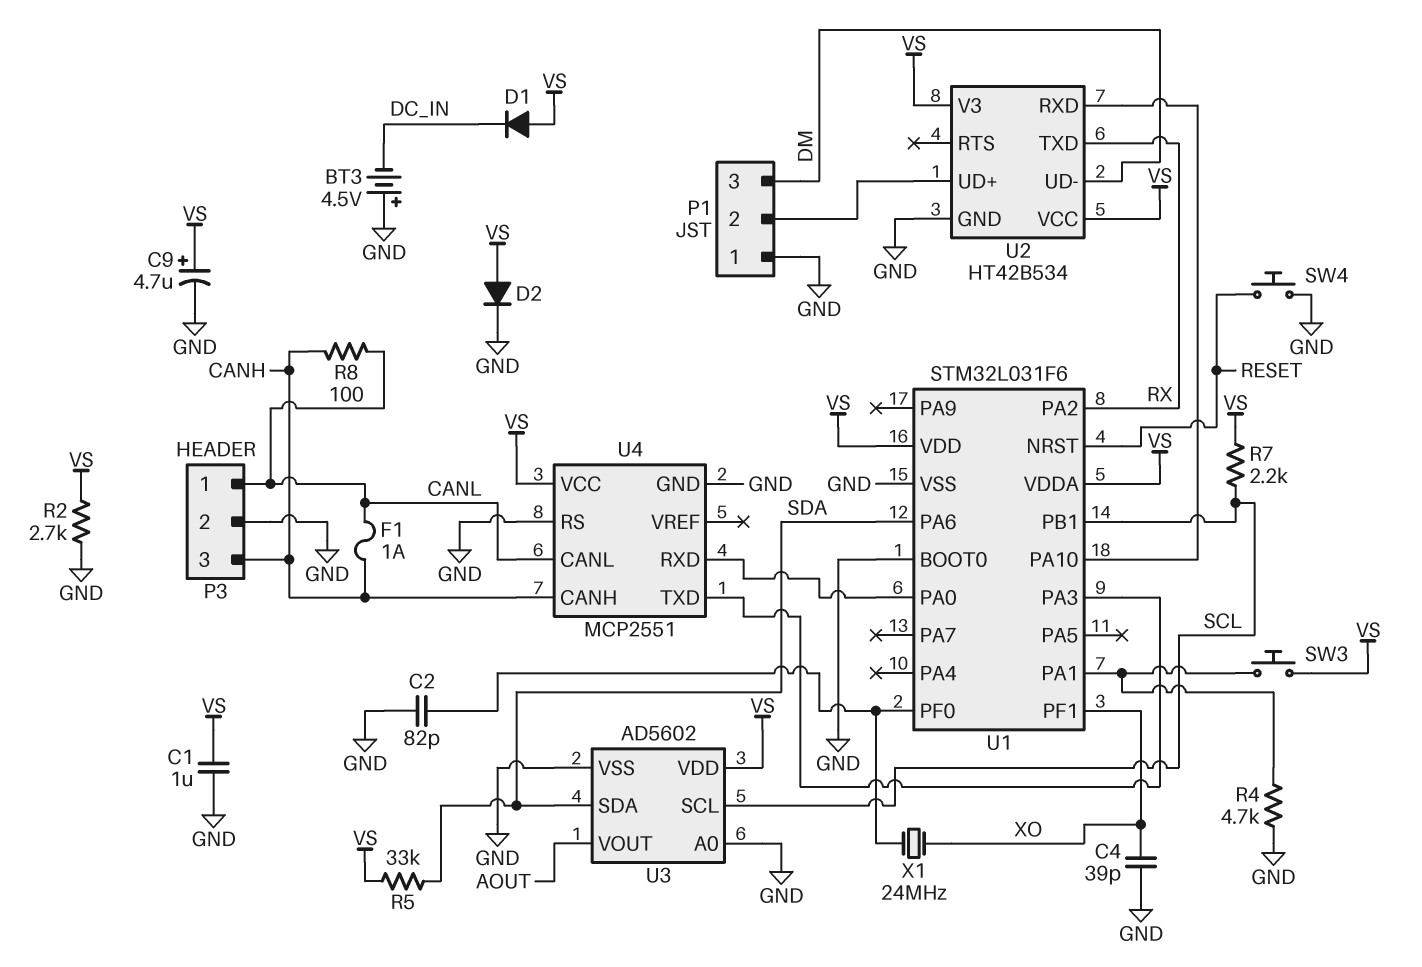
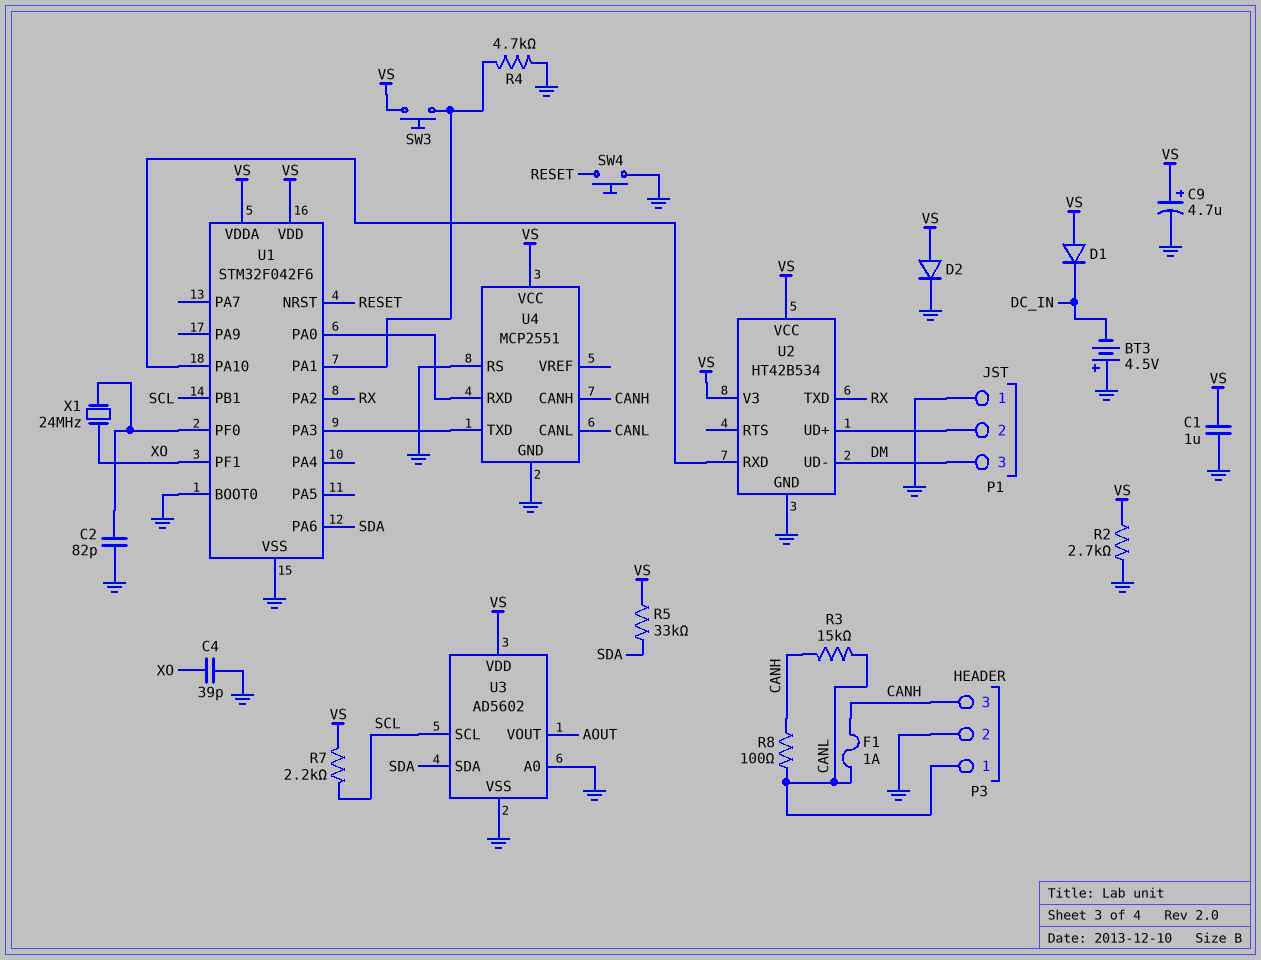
R3: none -> 15k (CANH, CANL)
U1: STM32L031F6 -> STM32F042F6

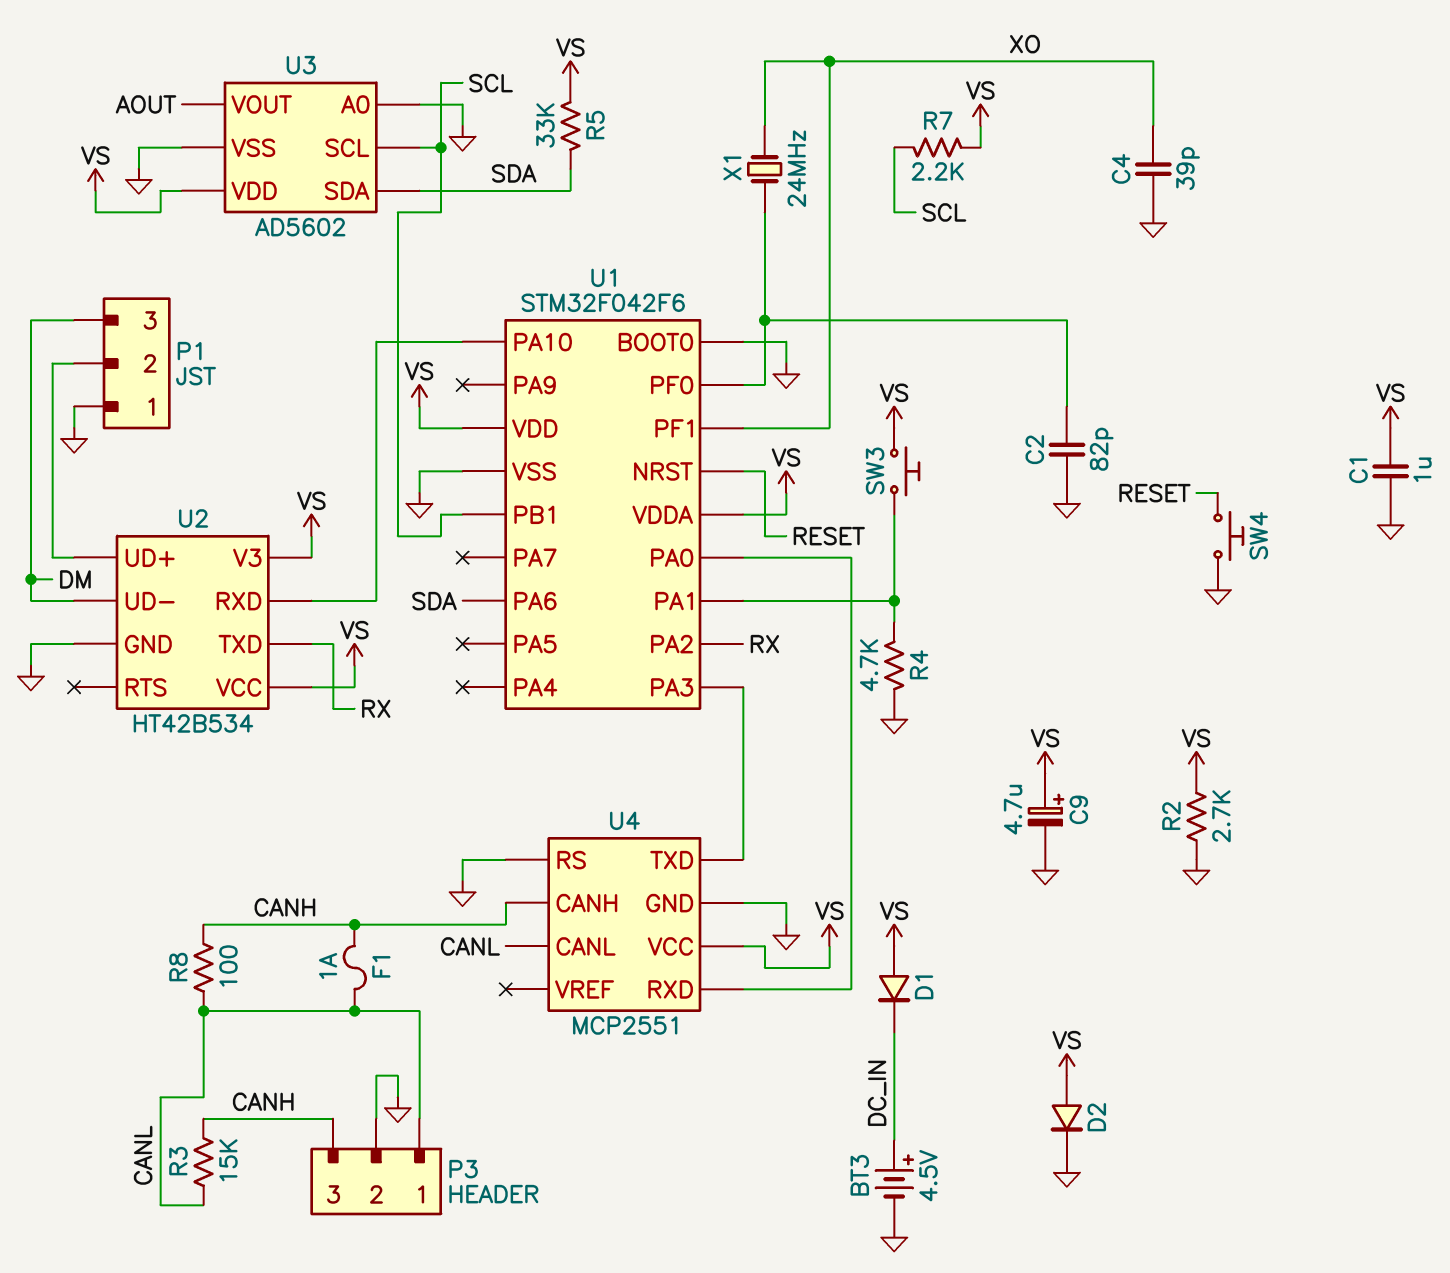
BT3: 4.5V (plus GND, minus DC_IN) -> 4.5V (plus DC_IN, minus GND)

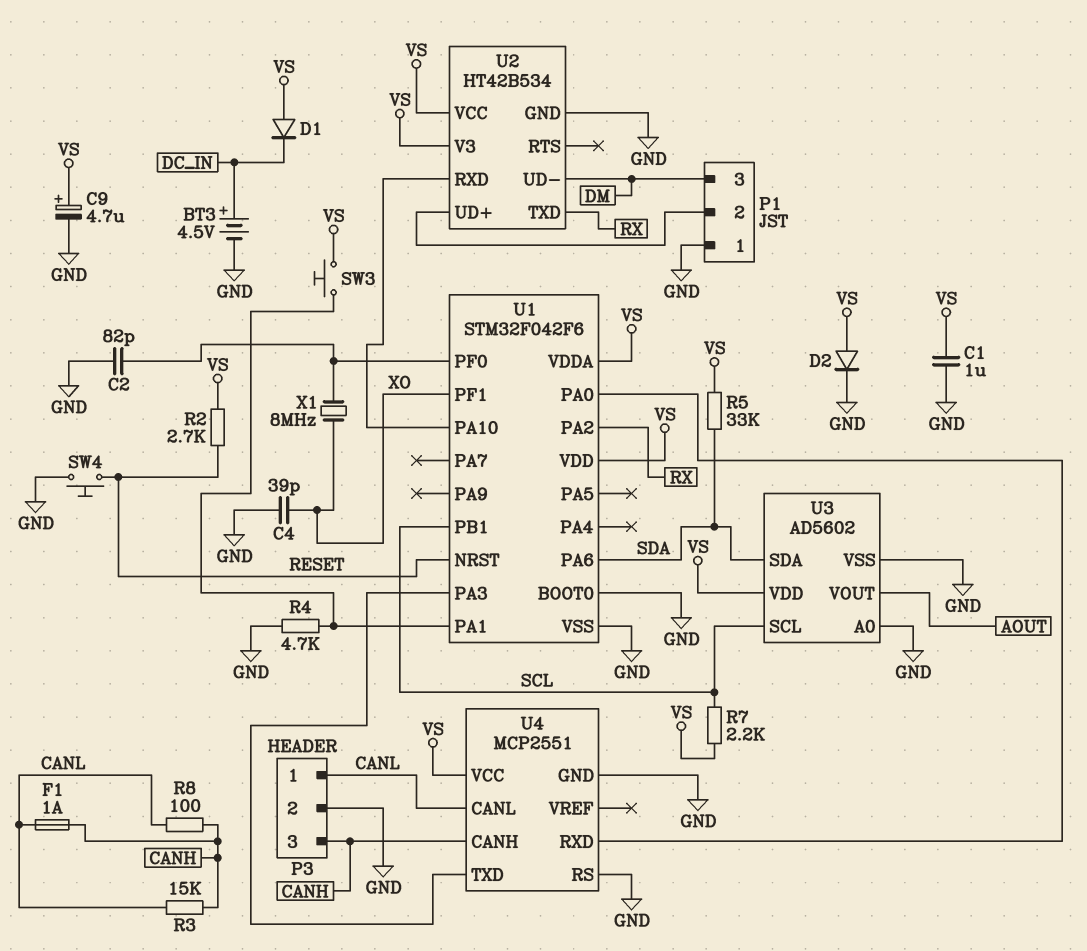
R2: 2.7k (GND, VS) -> 2.7k (RESET, VS)
X1: 24MHz (U1/PF0, XO) -> 8MHz (U1/PF0, XO)

